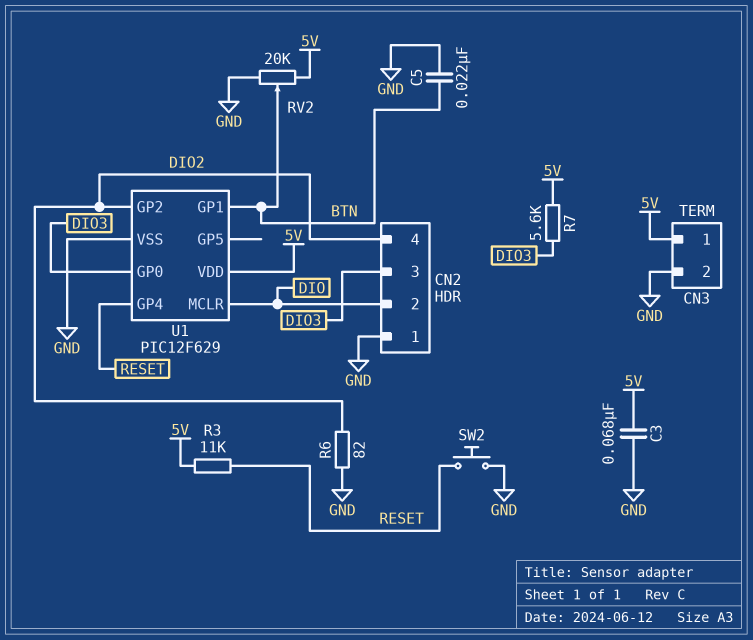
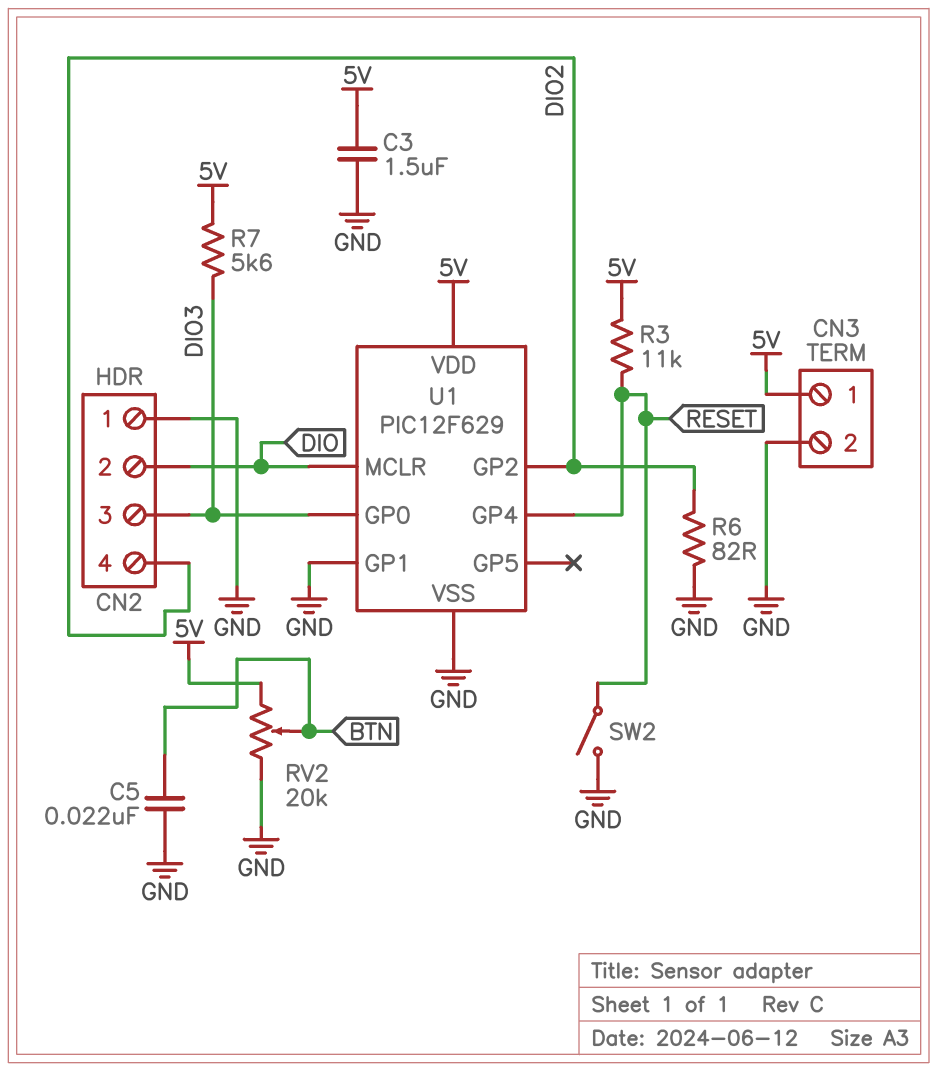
C3: 68nF (5V, GND) -> 1.5uF (5V, GND)
SW2: button (GND, RESET) -> switch (GND, RESET)
U1 pin GP1: BTN -> GND

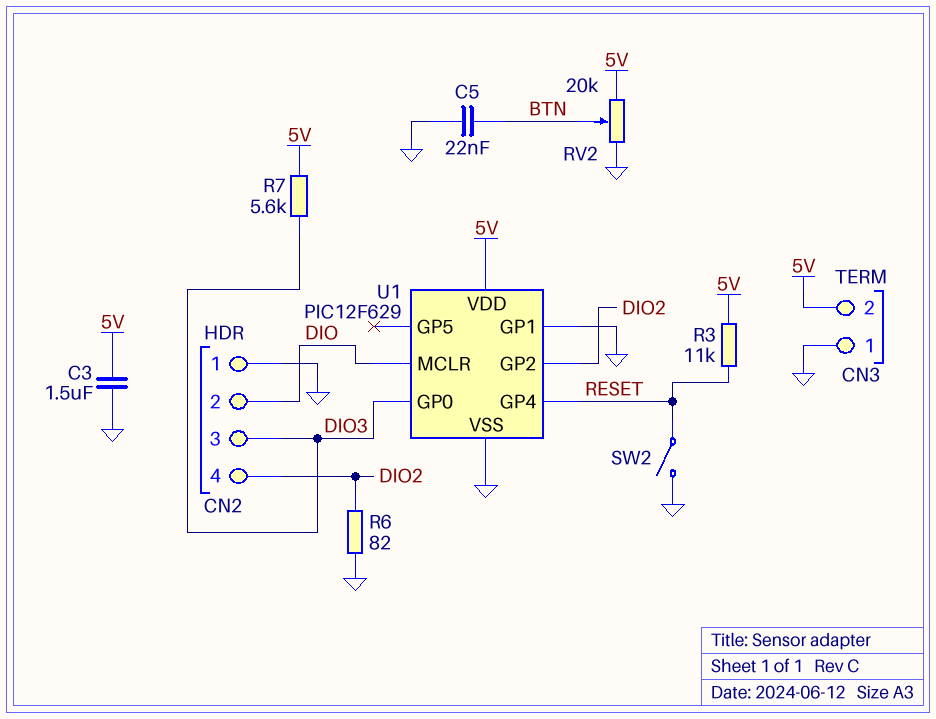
CN3 pin 1: 5V -> GND
CN3 pin 2: GND -> 5V

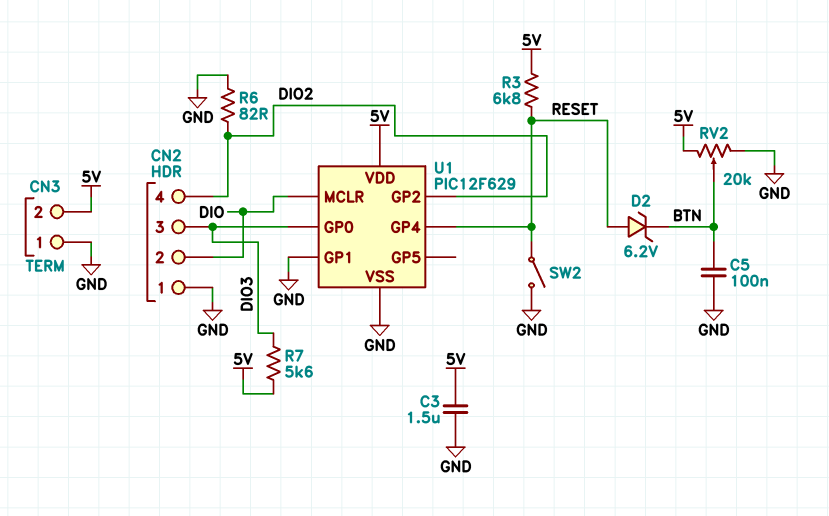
C5: 22nF (BTN, GND) -> 100nF (BTN, GND)
D2: none -> zener 6.2V (A RESET, K BTN)
R3: 11k (5V, RESET) -> 6.8k (5V, RESET)

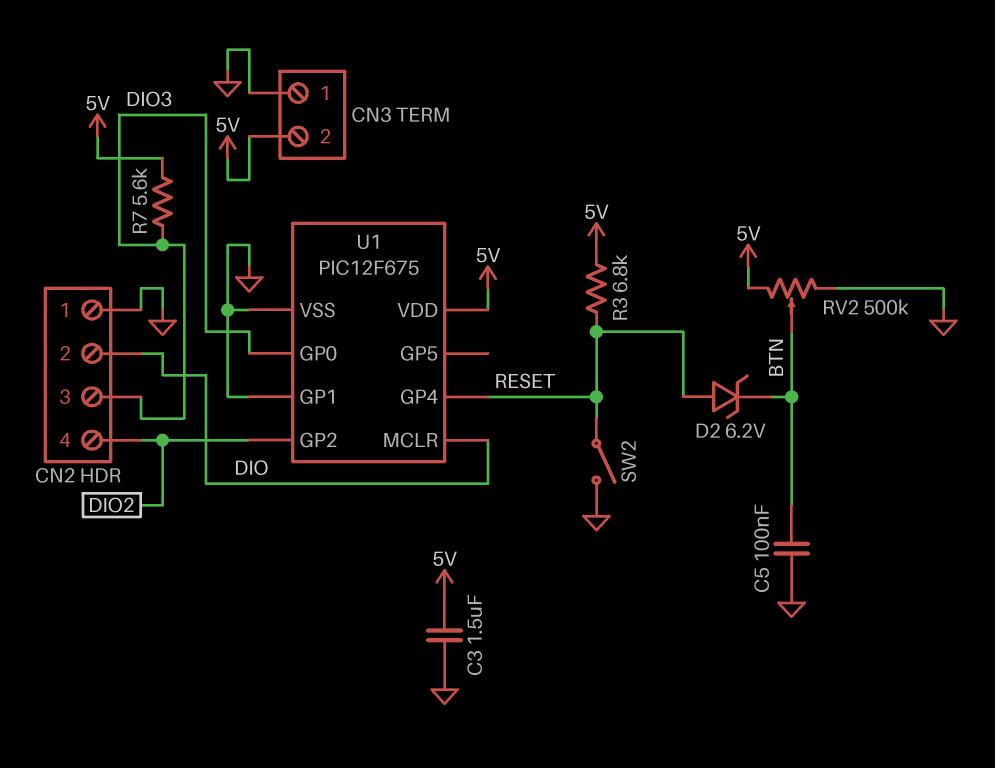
R6: 82 (DIO2, GND) -> none
RV2: 20k (5V, GND, wiper BTN) -> 500k (5V, GND, wiper BTN)
U1: PIC12F629 -> PIC12F675

